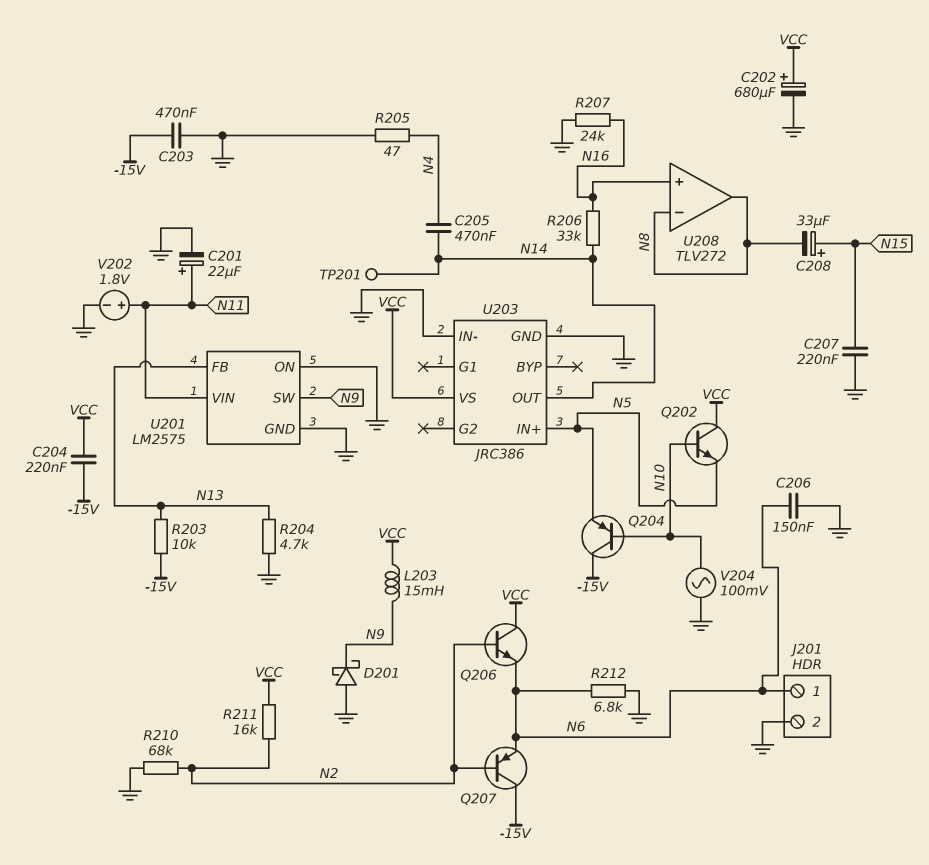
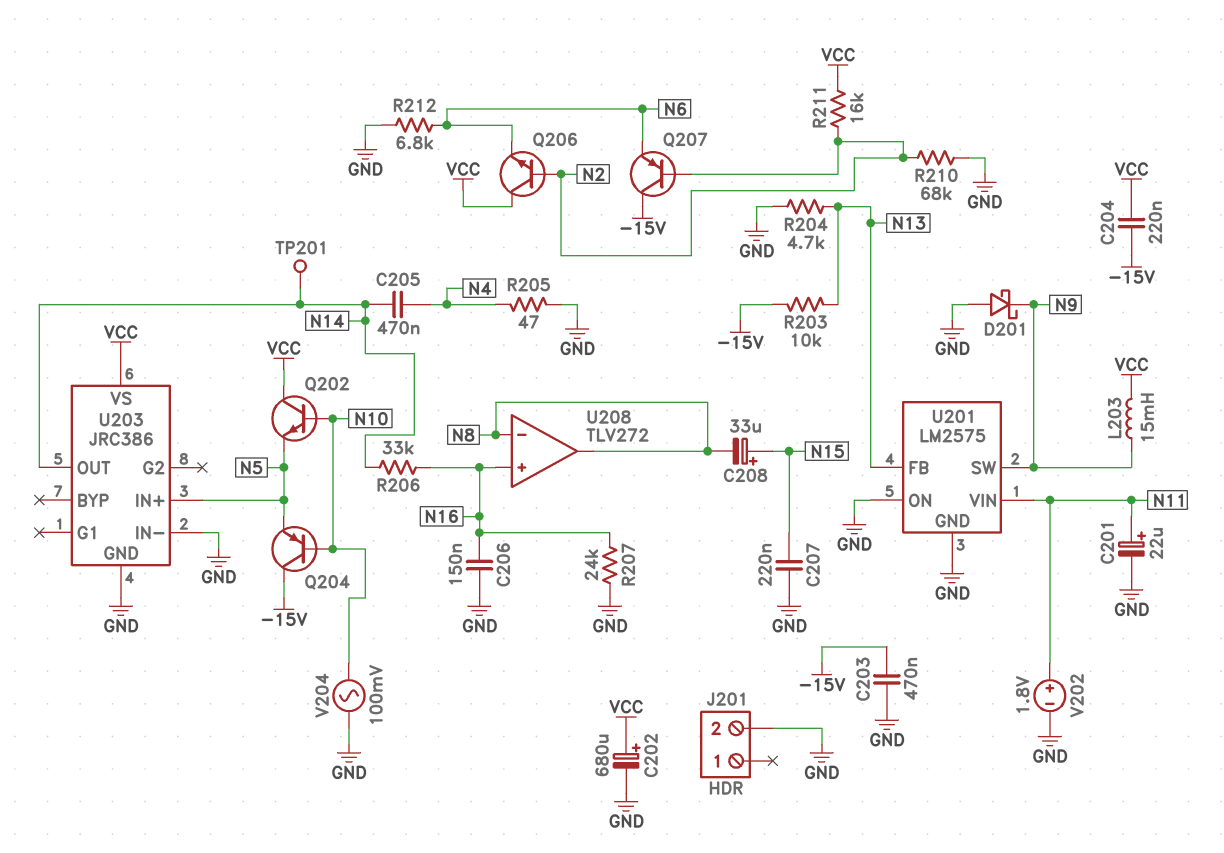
C206: 150nF (GND, N6) -> 150nF (GND, N16)
J201 pin 1: N6 -> none

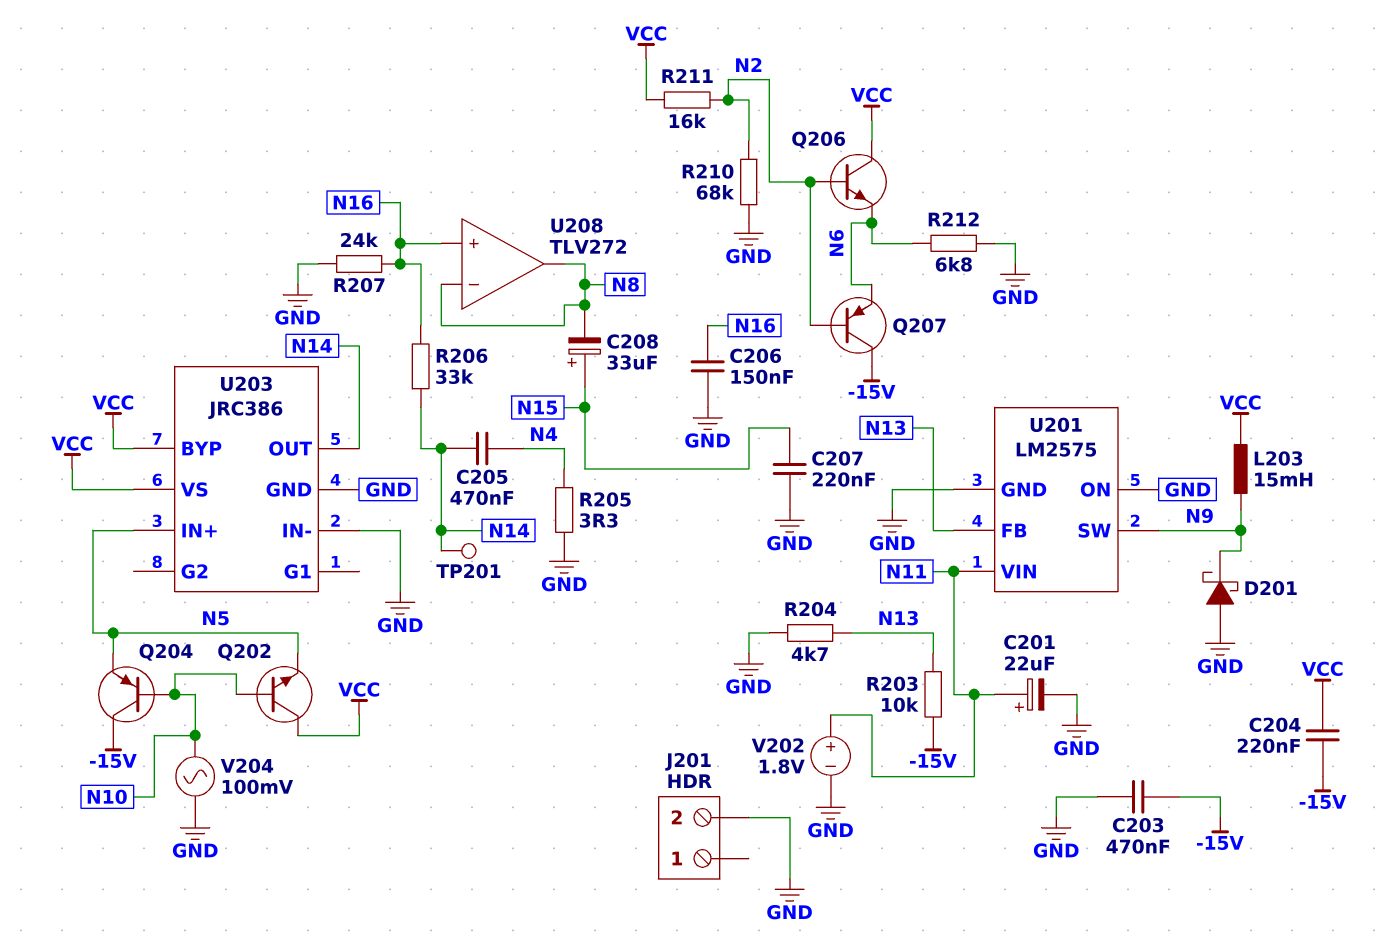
C202: 680uF (plus VCC, minus GND) -> none
R205: 47 (GND, N4) -> 3.3 (GND, N4)
U203 pin BYP: none -> VCC

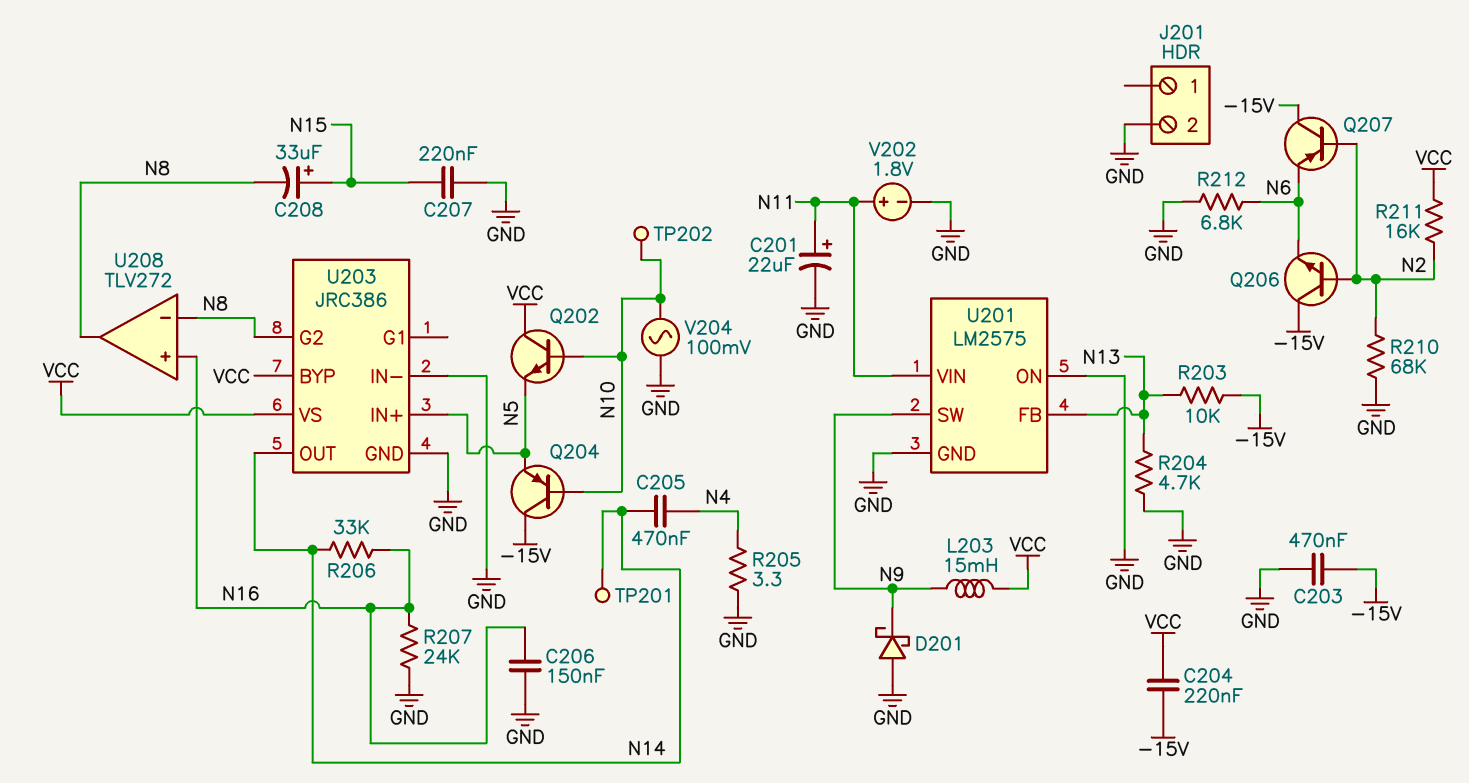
Q206: NPN (B N2, C VCC, E N6) -> NPN (B N2, C -15V, E N6)
TP202: none -> test point (N10)
U203 pin G2: none -> N8

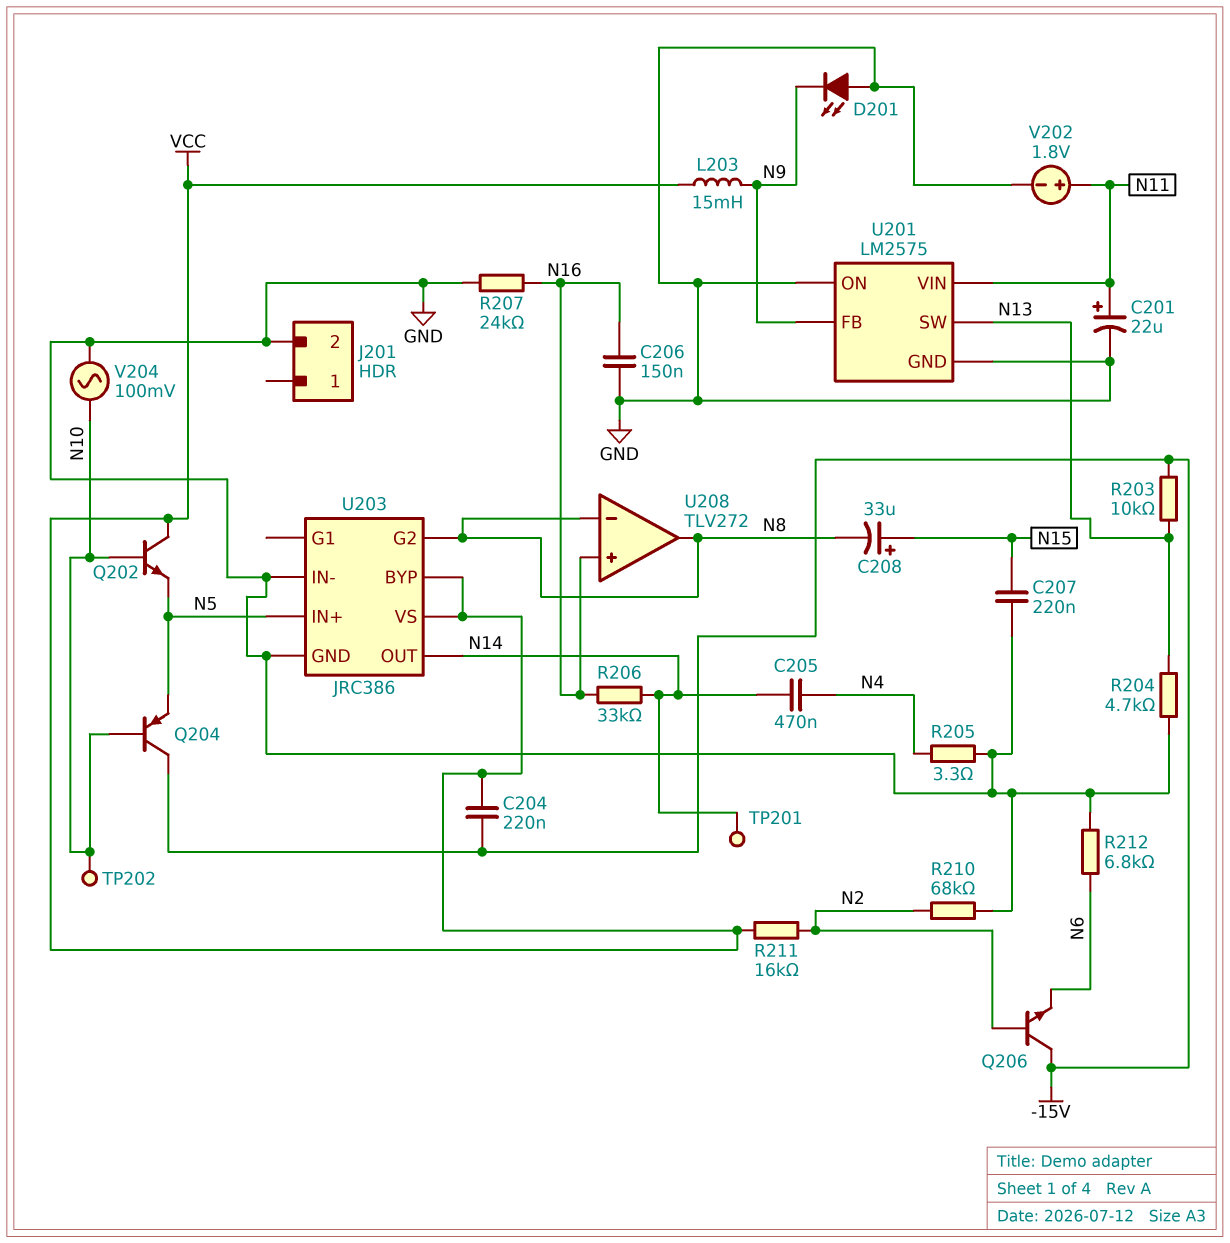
C203: 470nF (-15V, GND) -> none
D201: schottky (A GND, K N9) -> LED (A GND, K N9)
Q207: PNP (B N2, C -15V, E N6) -> none
U201 pin FB: N13 -> N9
U201 pin SW: N9 -> N13

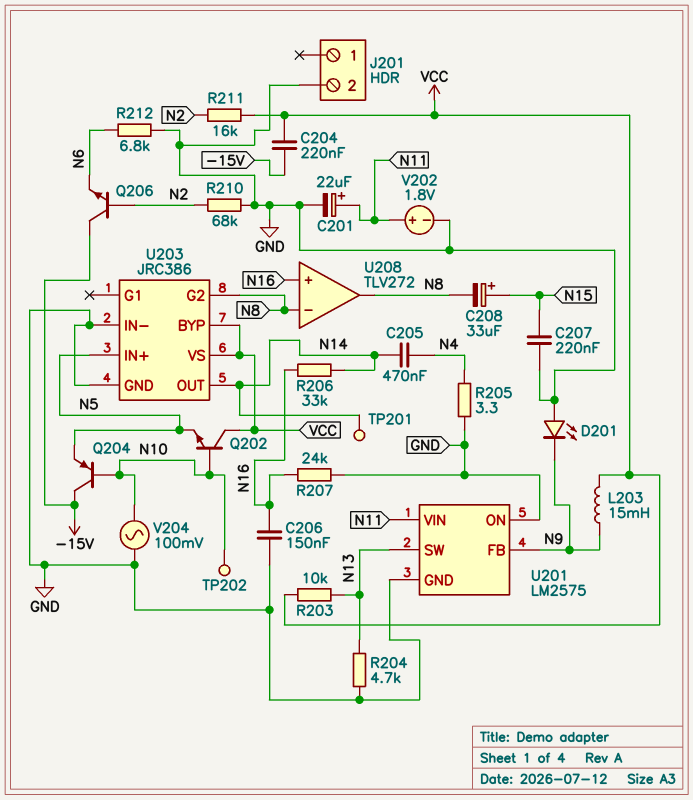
R203: 10k (-15V, N13) -> 10k (N13, VCC)

